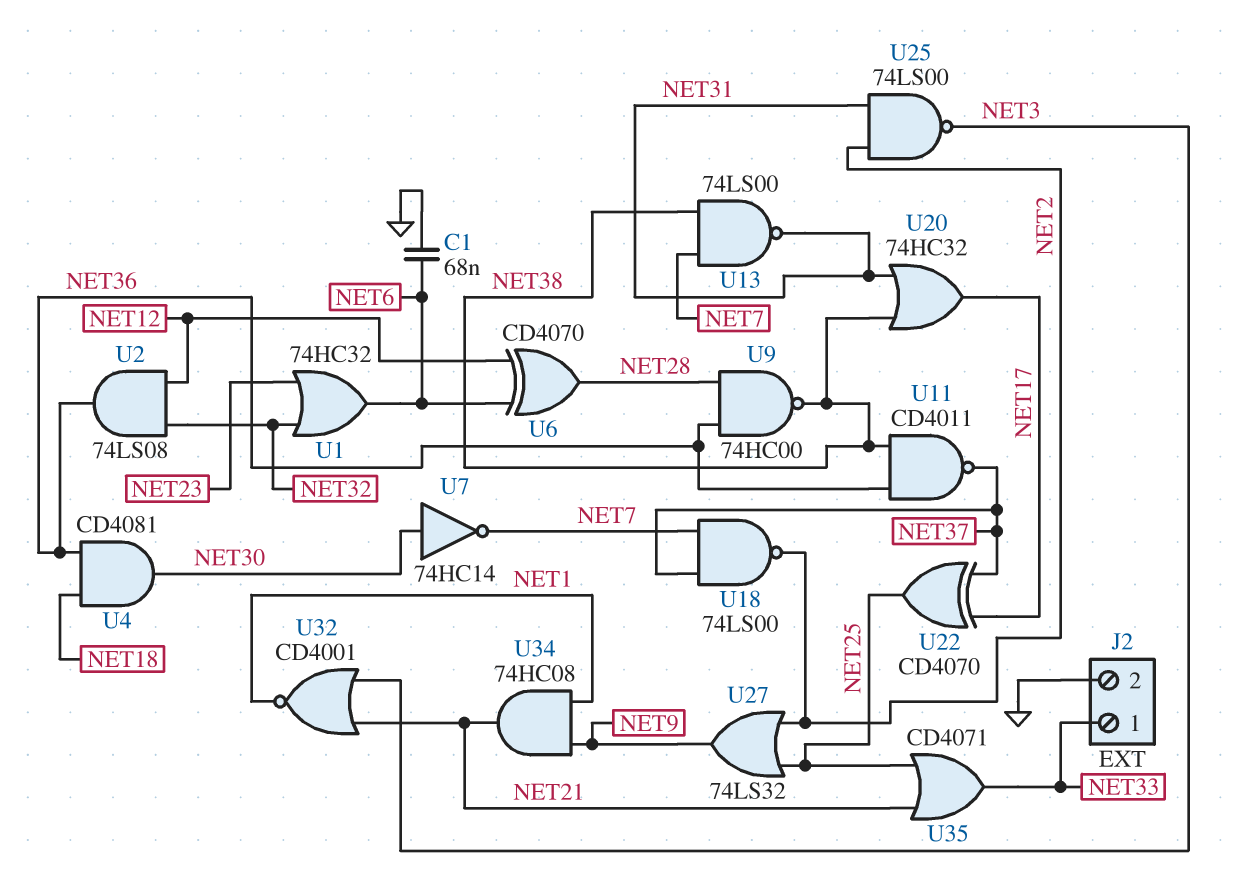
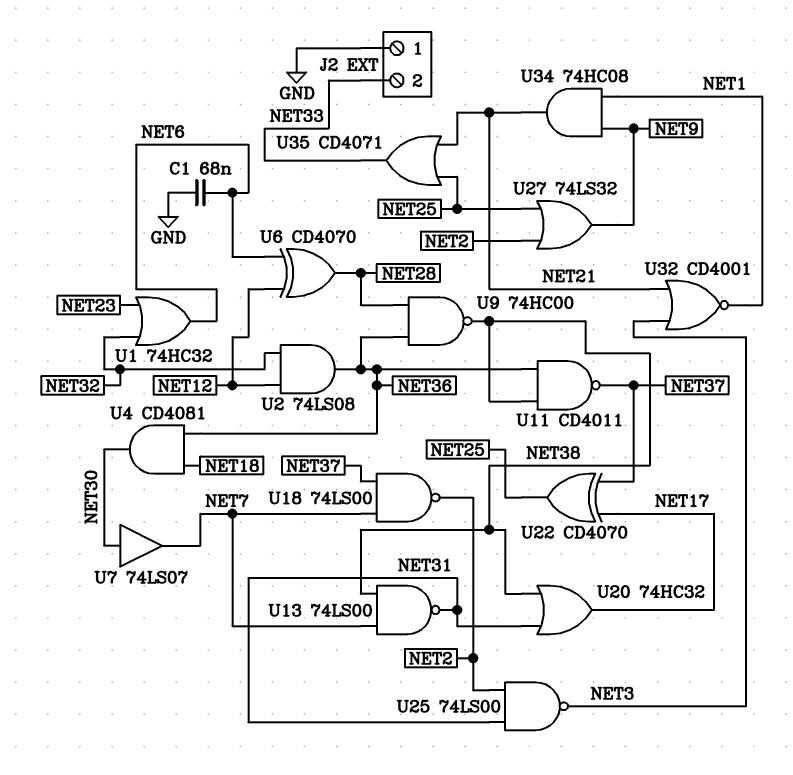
J2 pin 1: NET33 -> GND
J2 pin 2: GND -> NET33
U7: NOT 74HC14 (in NET30, out NET7) -> buffer 74LS07 (in NET30, out NET7)

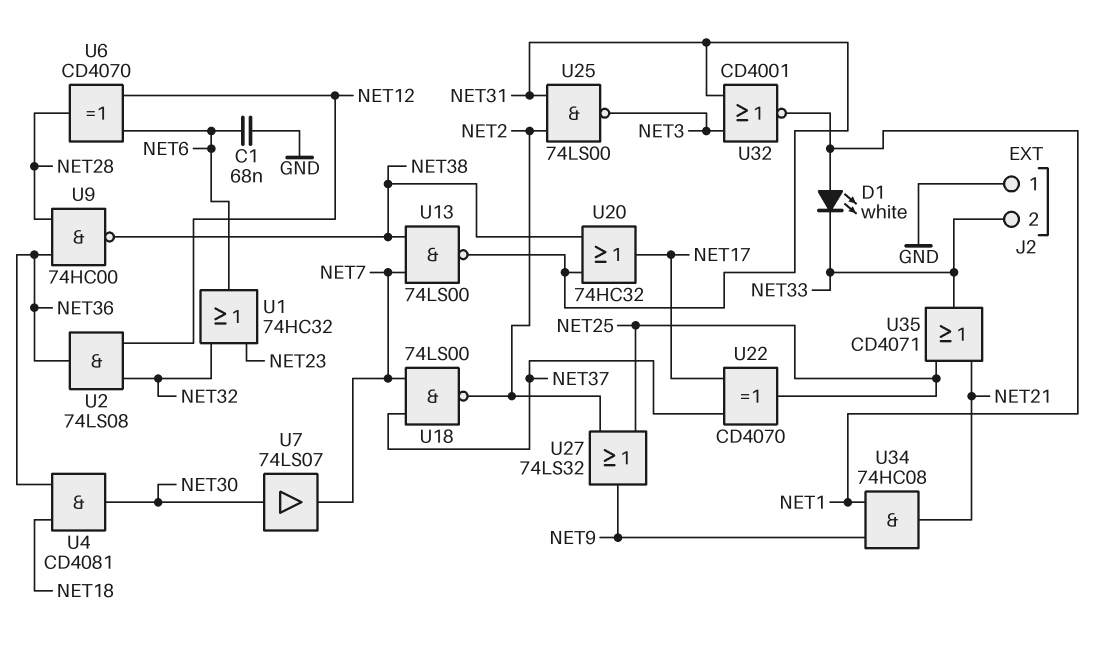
D1: none -> LED white (A NET1, K NET33)
U11: NAND CD4011 (in NET36, in NET38, out NET37) -> none
U32: NOR CD4001 (in NET3, in NET21, out NET1) -> NOR CD4001 (in NET3, in NET31, out NET1)

